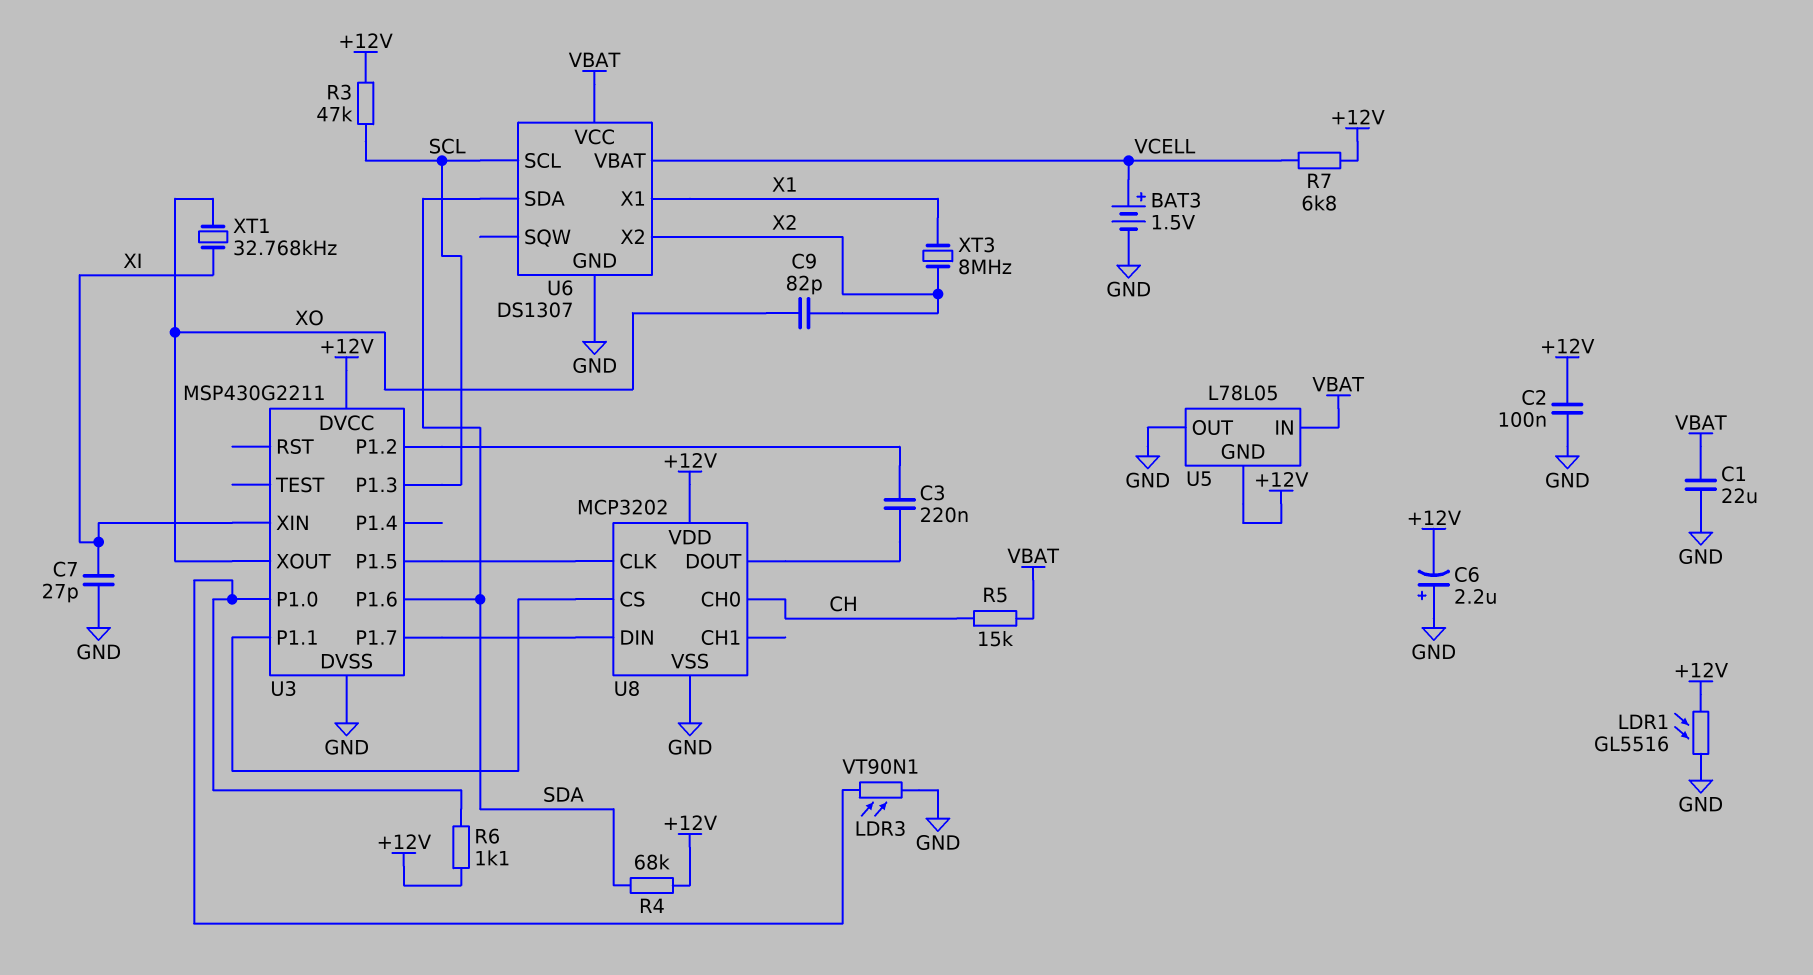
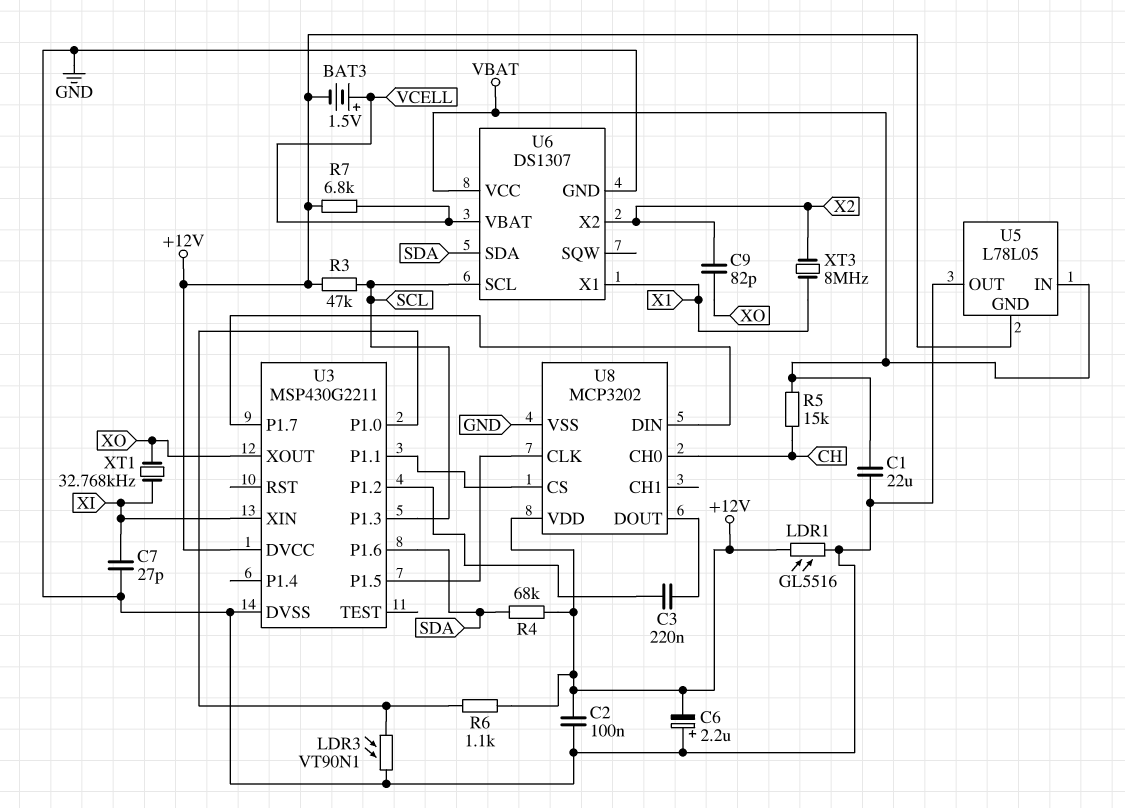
BAT3: 1.5V (plus VCELL, minus GND) -> 1.5V (plus VCELL, minus +12V)

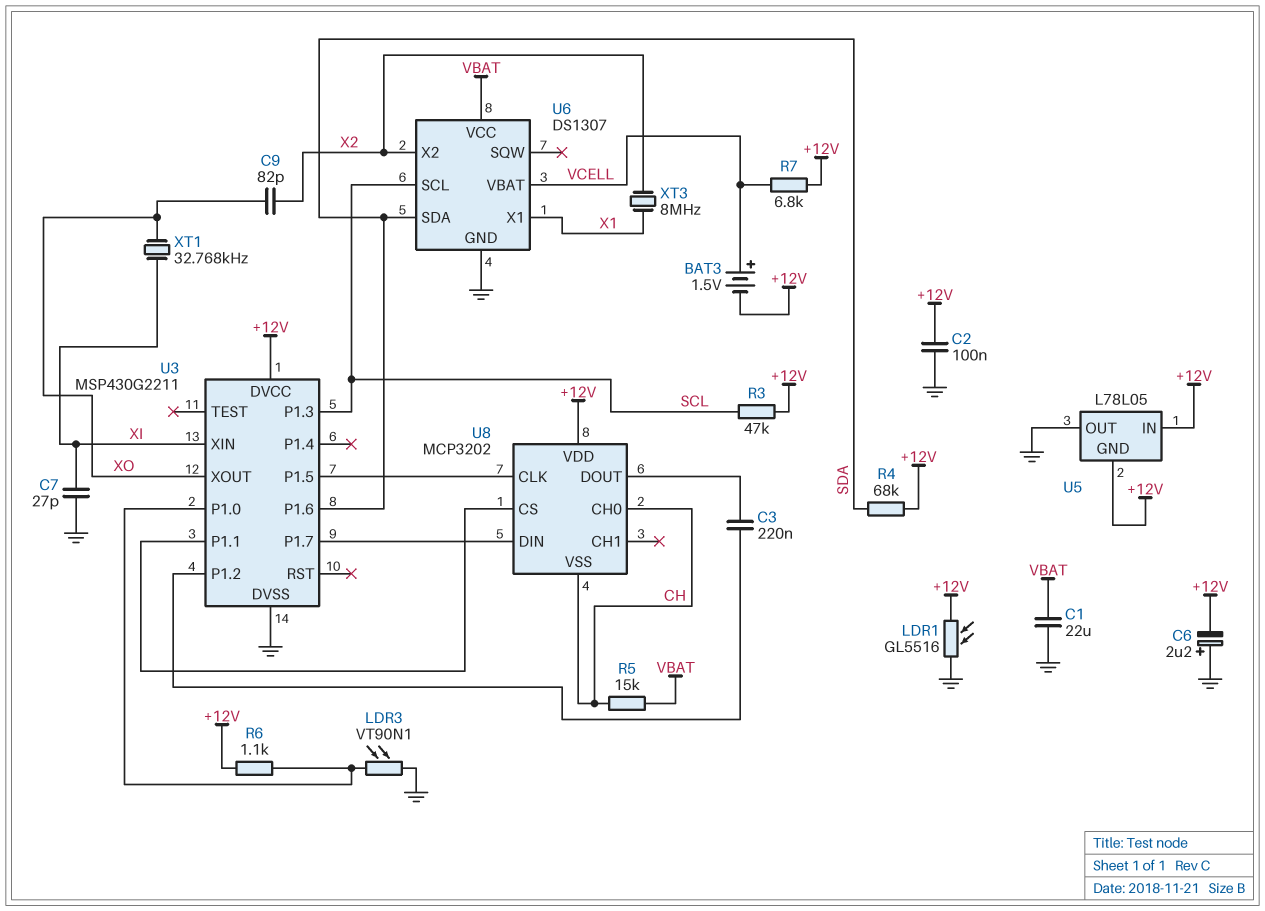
U5 pin IN: VBAT -> +12V
U8 pin VSS: GND -> CH

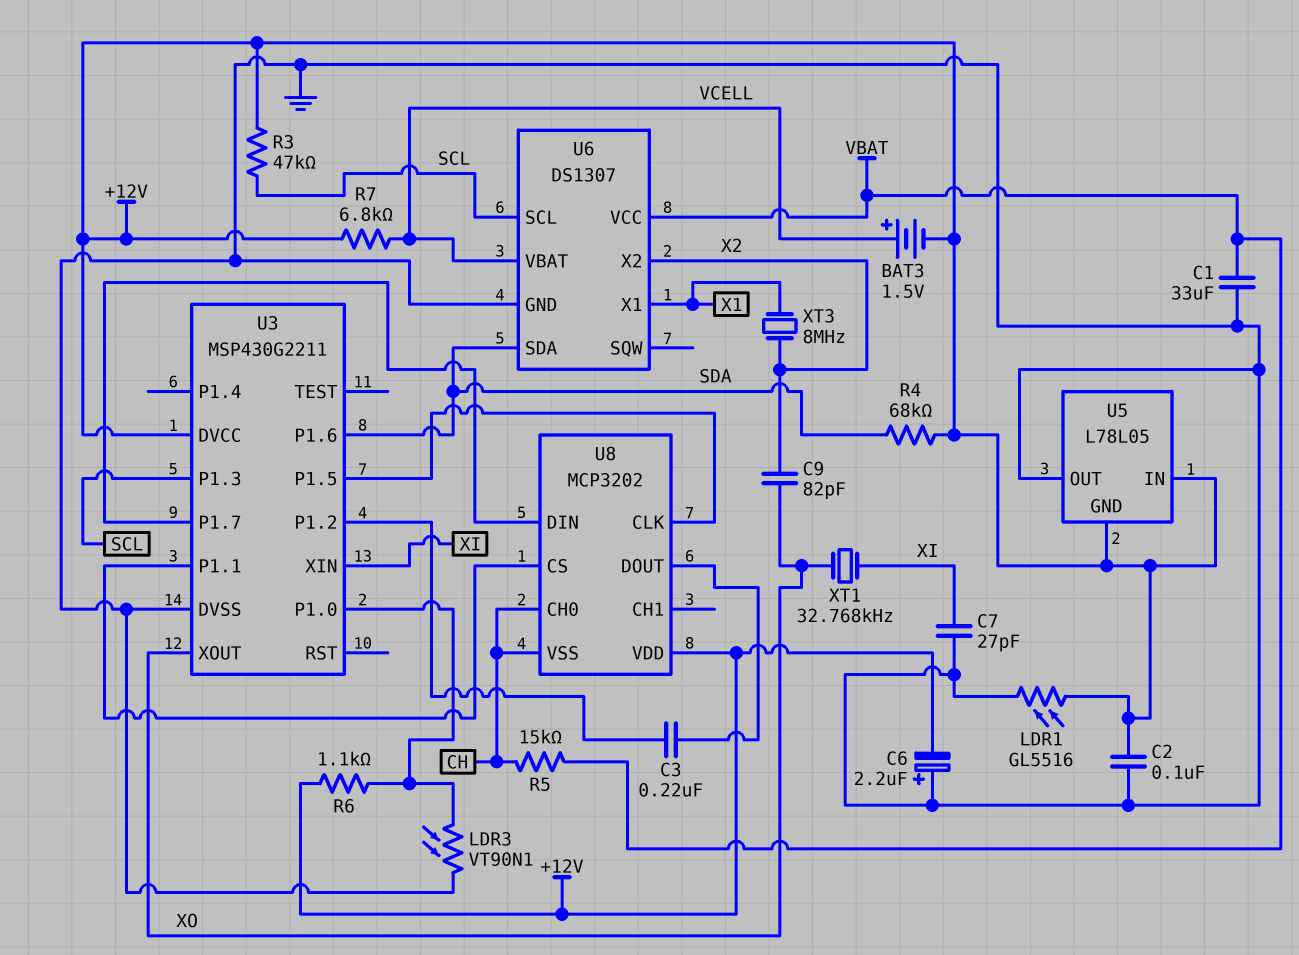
C1: 22uF (GND, VBAT) -> 33uF (GND, VBAT)

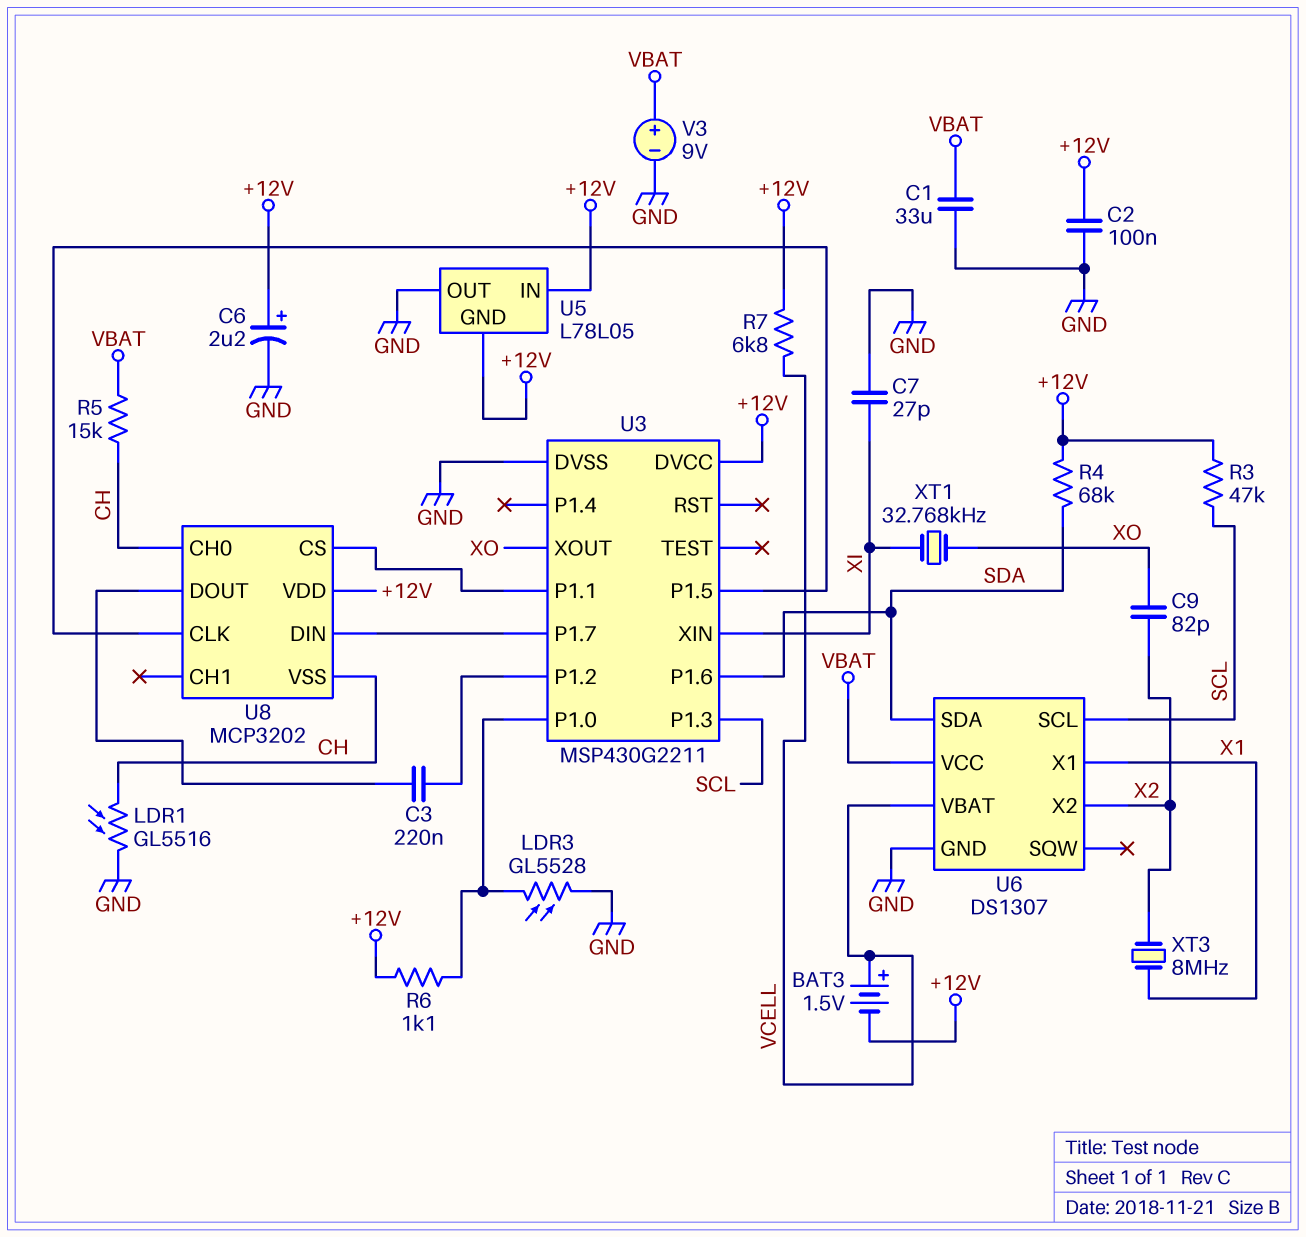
C6: 2.2uF (plus GND, minus +12V) -> 2.2uF (plus +12V, minus GND)
LDR1: GL5516 (+12V, GND) -> GL5516 (CH, GND)
LDR3: VT90N1 (GND, U3/P1.0) -> GL5528 (GND, U3/P1.0)
V3: none -> 9V (plus VBAT, minus GND)

